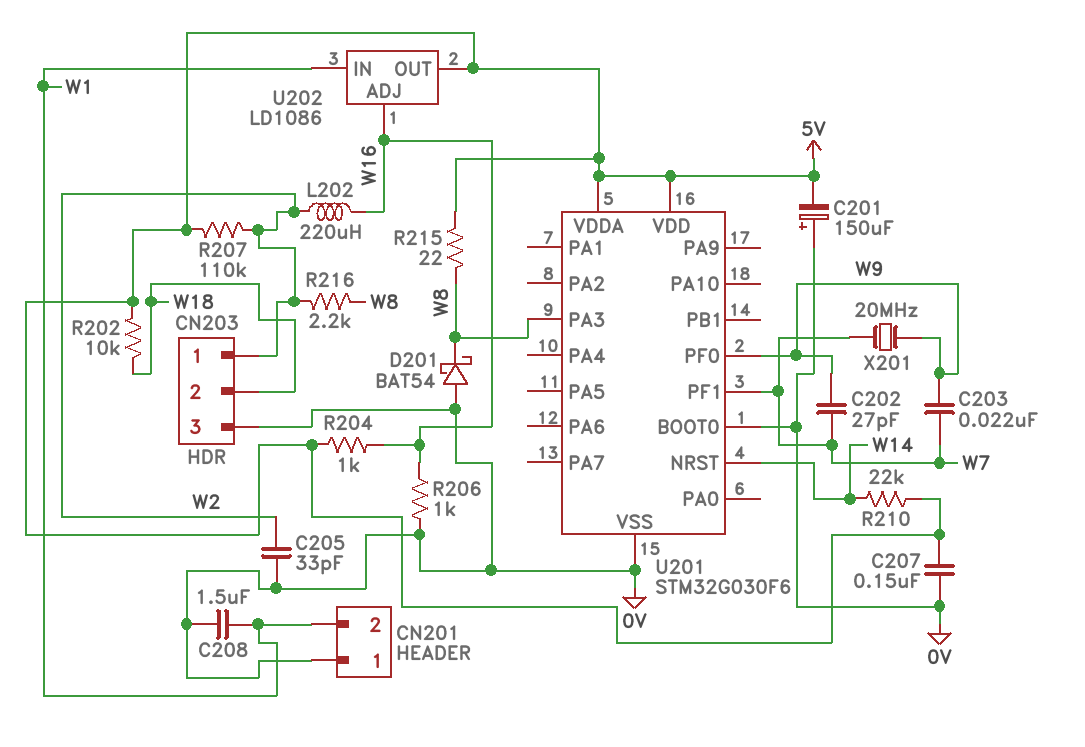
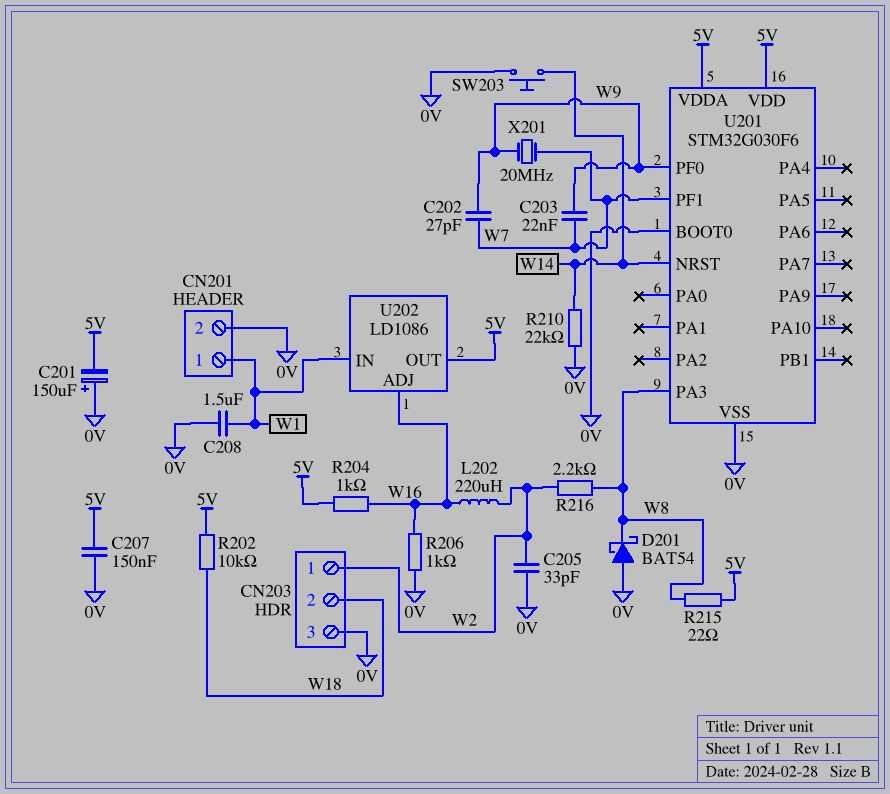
CN201 pin 1: 0V -> W1
CN201 pin 2: W1 -> 0V
R207: 110k (5V, W2) -> none
R210: 22k (5V, W14) -> 22k (0V, W14)
SW203: none -> button (0V, W14)

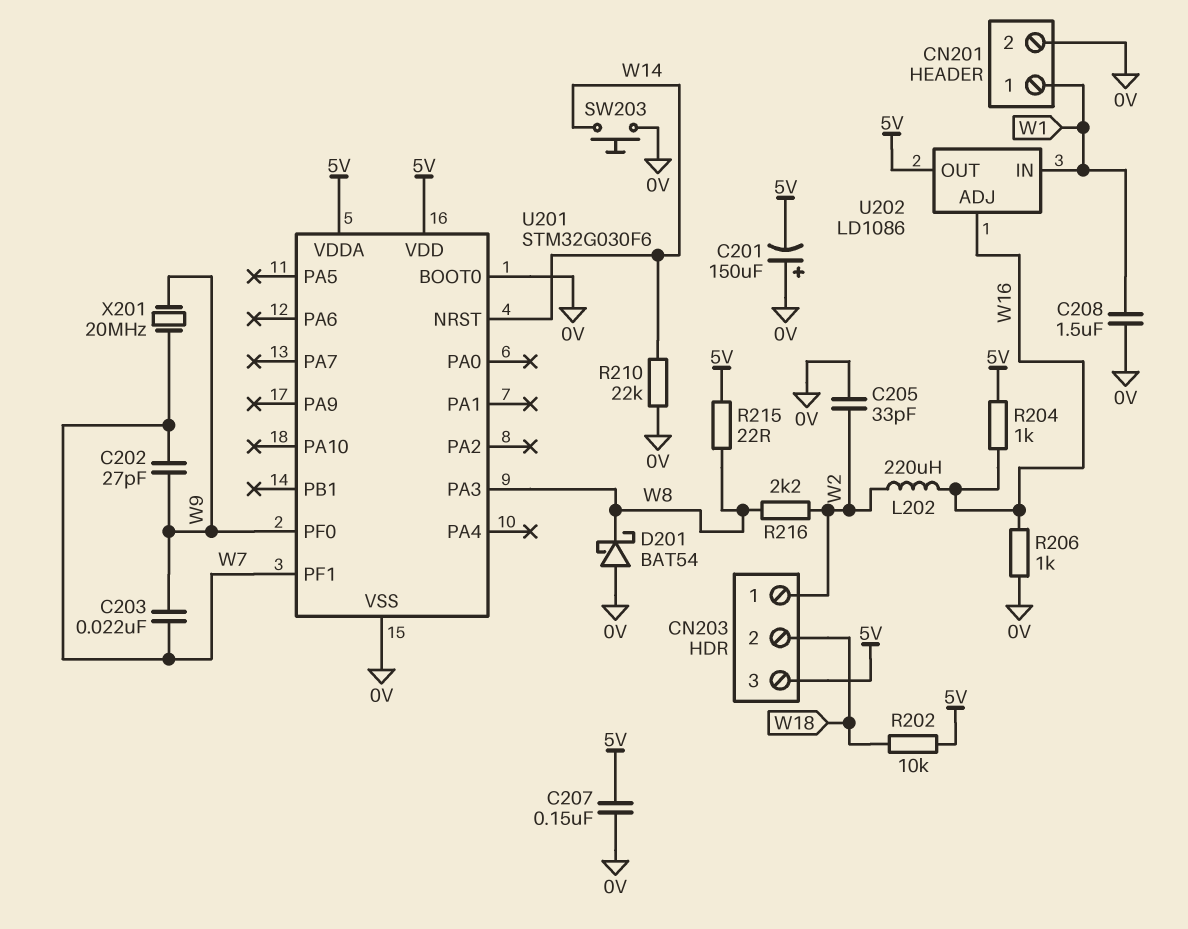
CN203 pin 3: 0V -> 5V

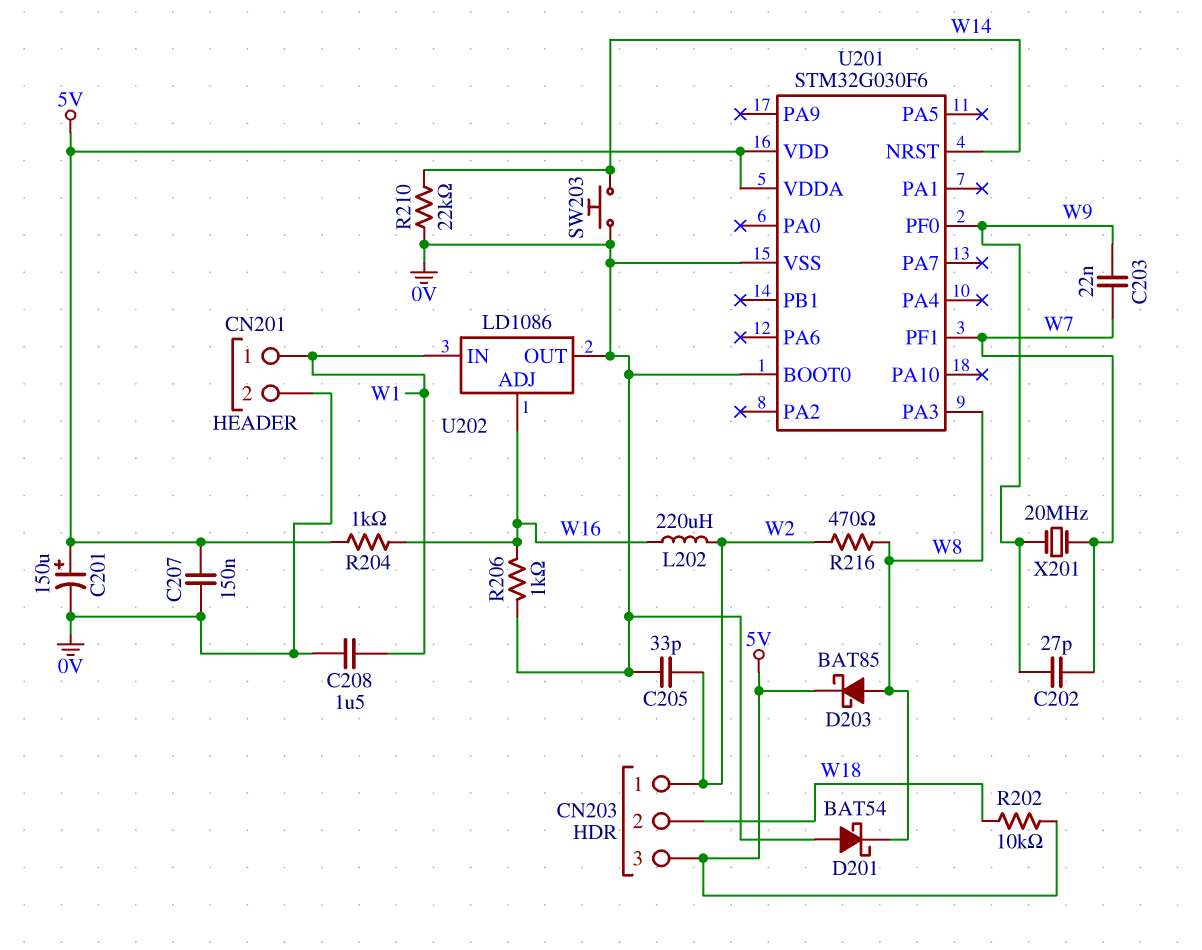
C201: 150uF (plus 0V, minus 5V) -> 150uF (plus 5V, minus 0V)
D203: none -> schottky BAT85 (A W8, K 5V)
R215: 22 (5V, W8) -> none
R216: 2.2k (W2, W8) -> 470 (W2, W8)
U202 pin OUT: 5V -> 0V

